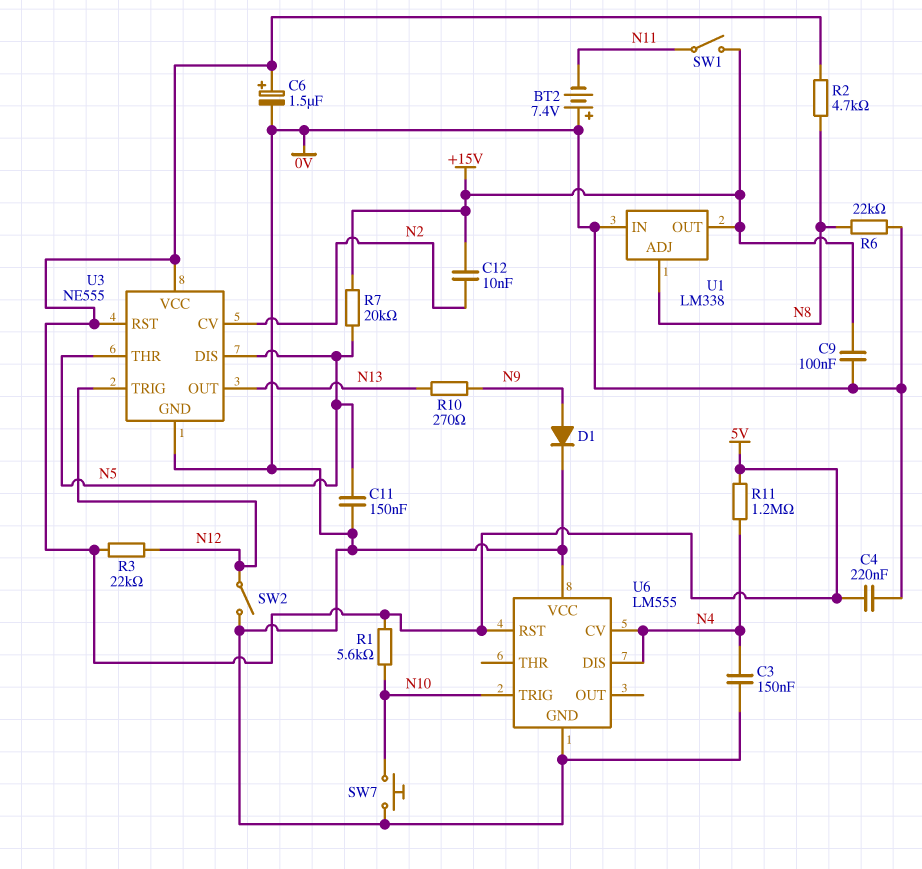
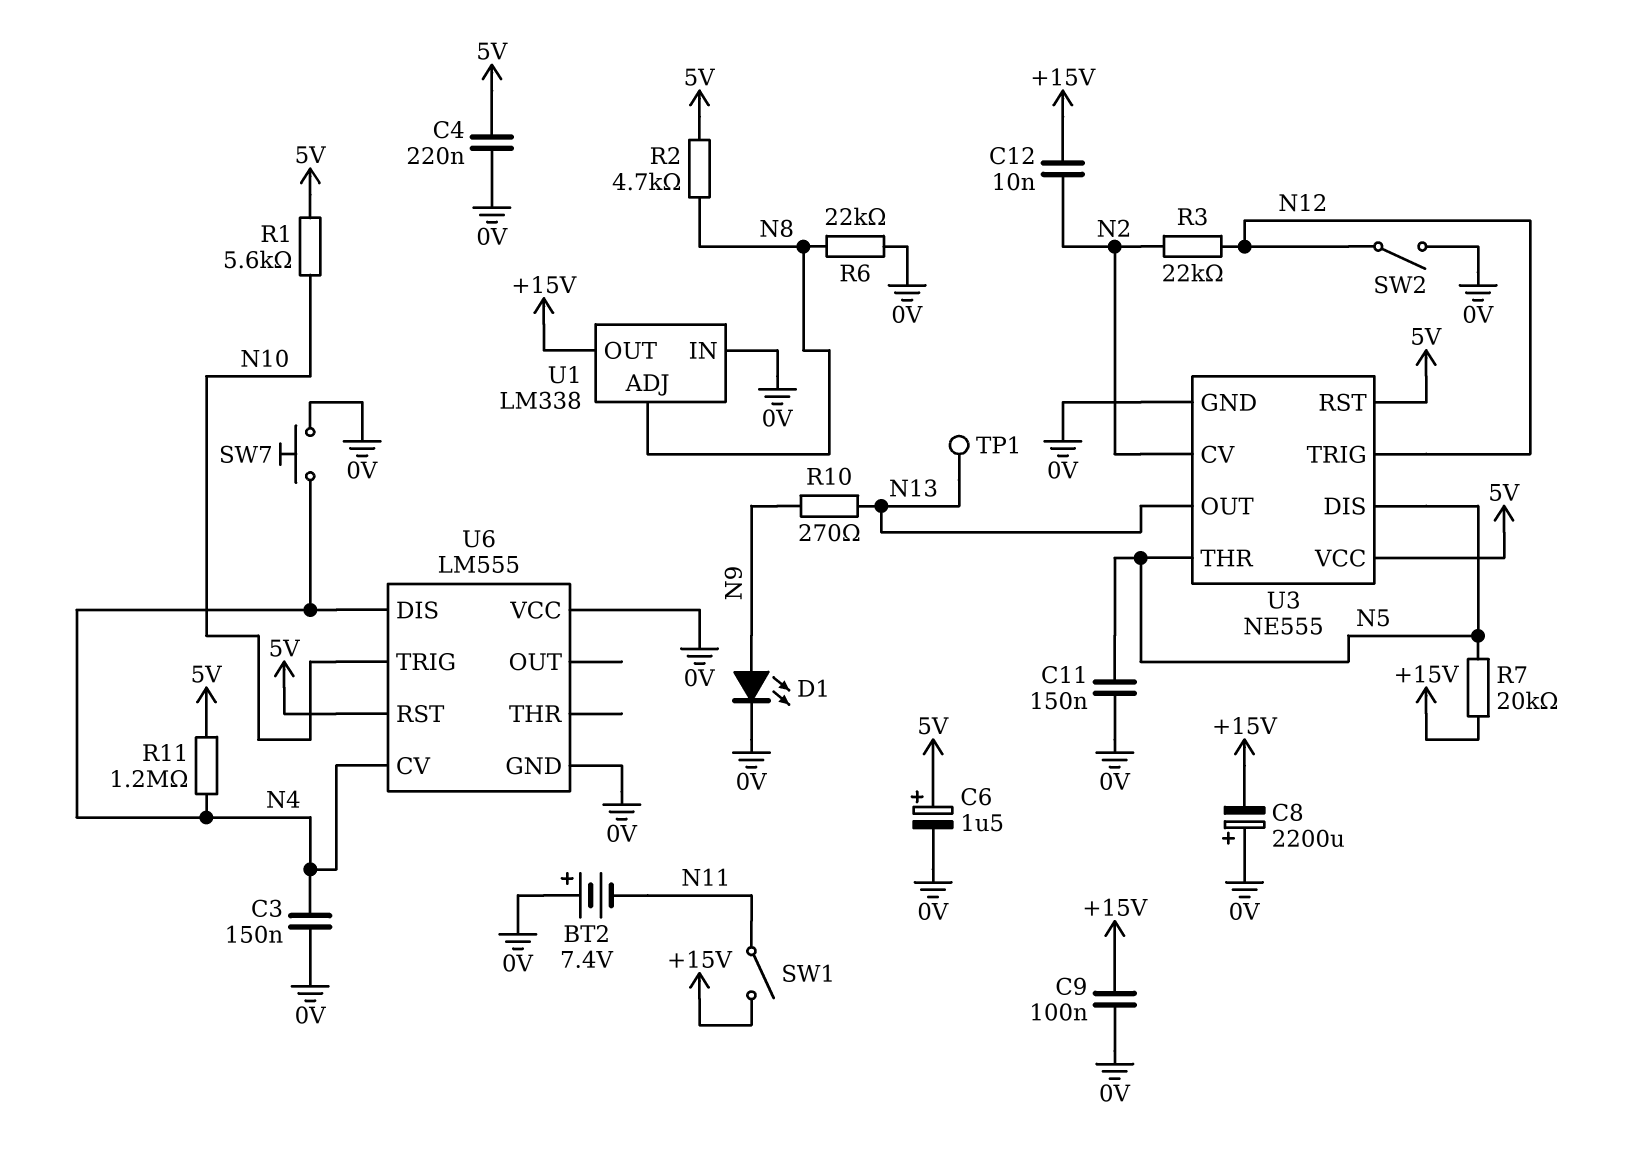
C8: none -> 2200uF (plus 0V, minus +15V)
D1: diode (A N9, K 0V) -> LED (A N9, K 0V)
R3: 22k (5V, N12) -> 22k (N2, N12)
SW7: button (0V, N10) -> button (0V, N4)
TP1: none -> test point (N13)

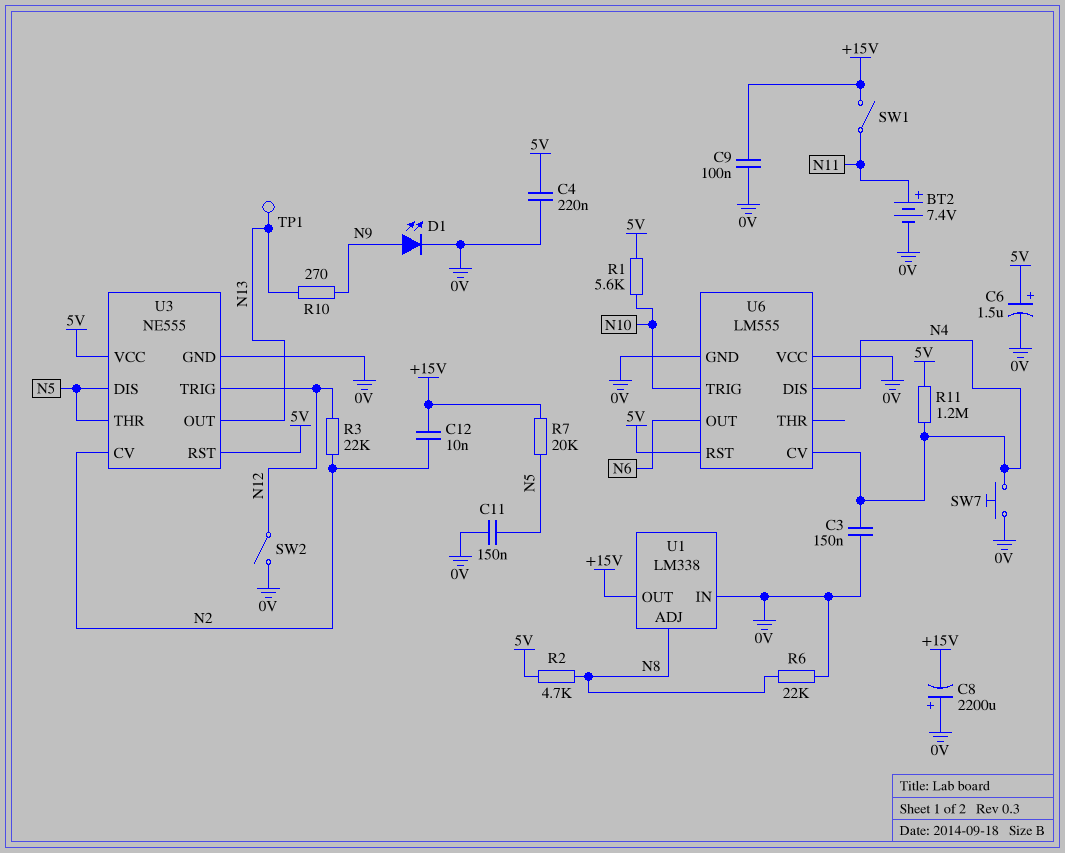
BT2: 7.4V (plus 0V, minus N11) -> 7.4V (plus N11, minus 0V)
U6 pin OUT: none -> N6

